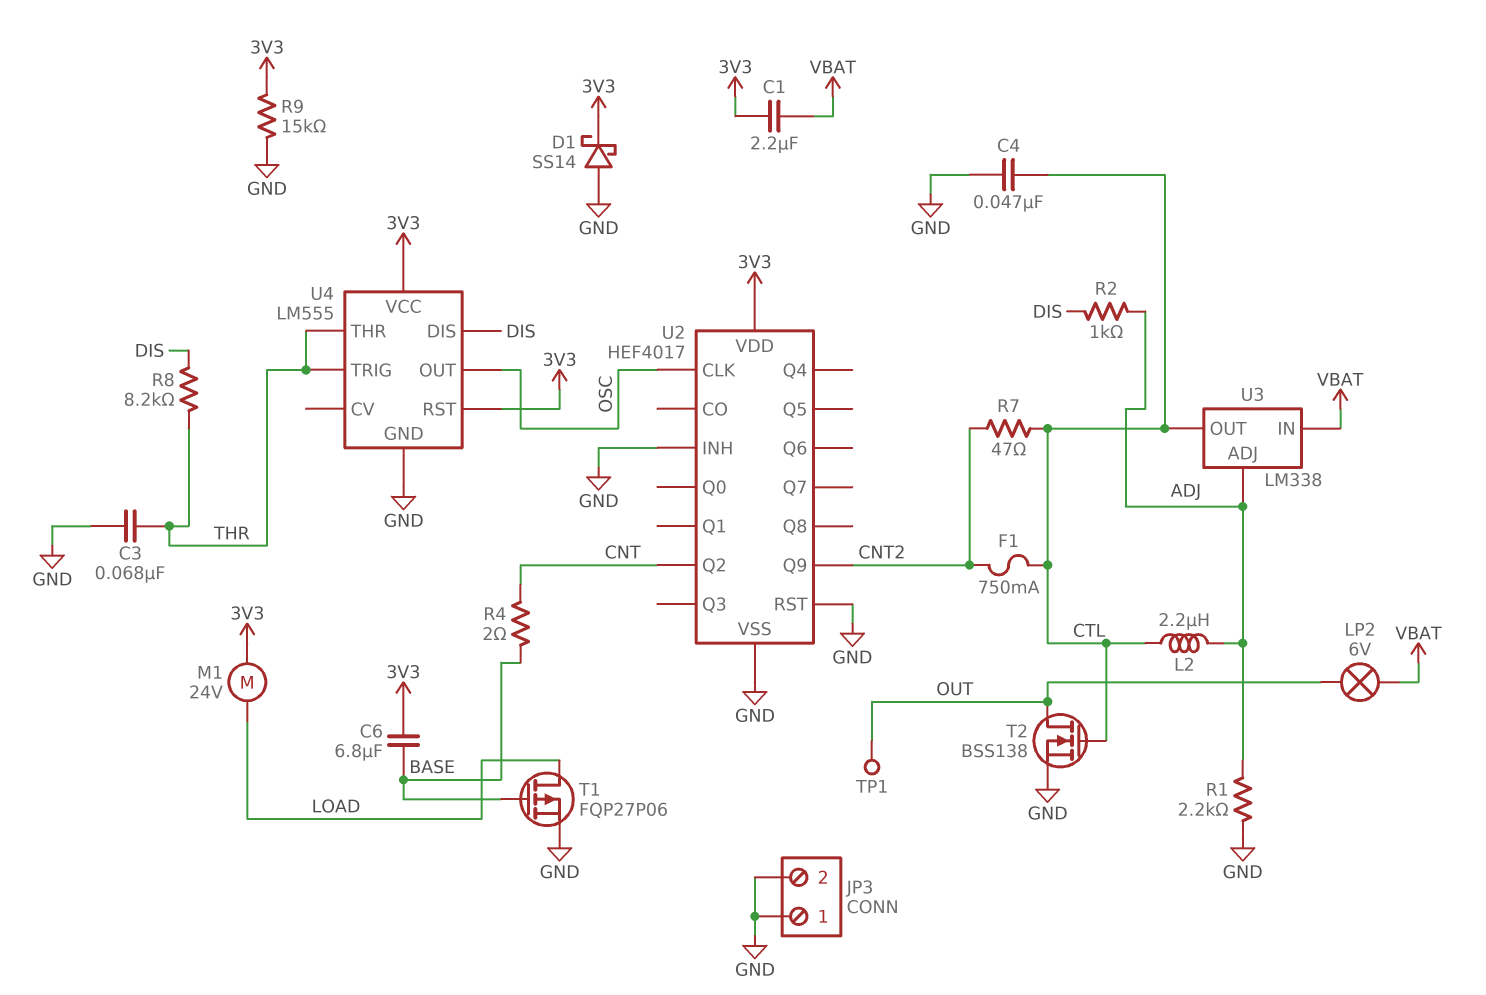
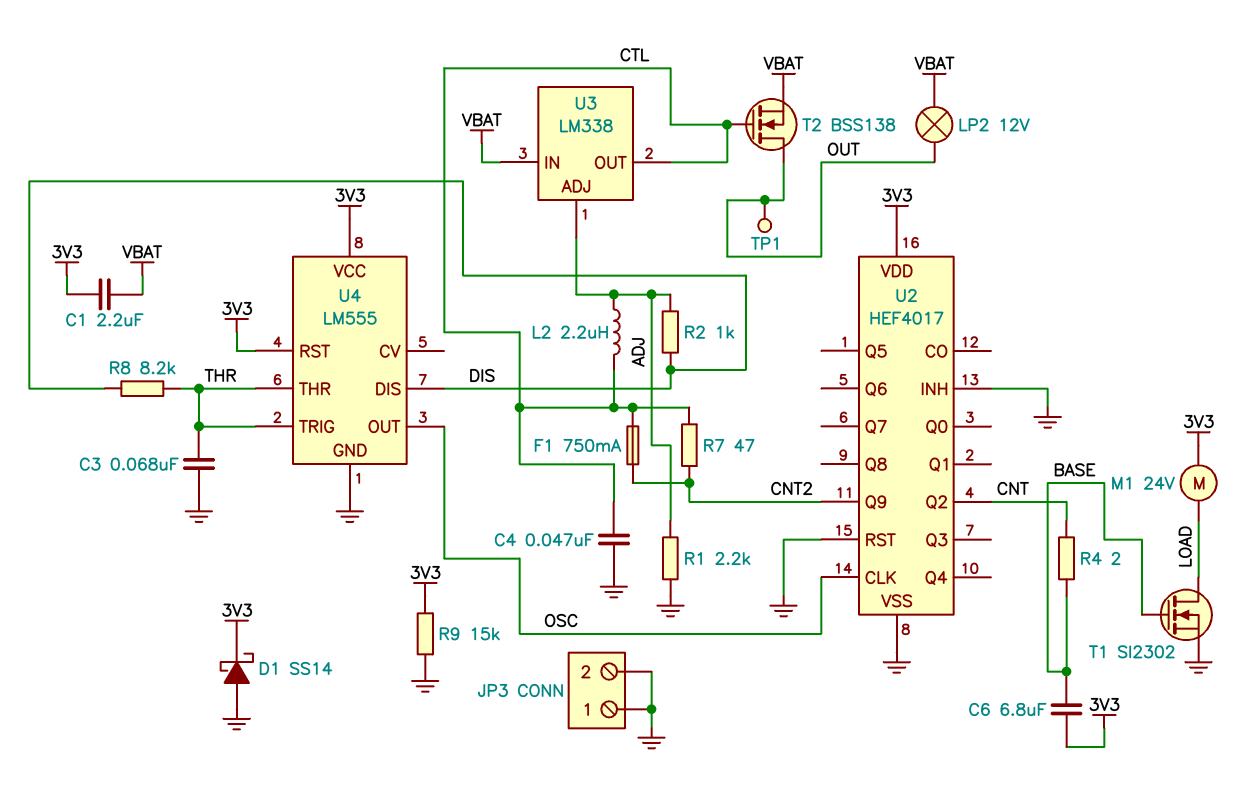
LP2: lamp 6V (OUT, VBAT) -> lamp 12V (OUT, VBAT)
T1: PMOS FQP27P06 (G BASE, D LOAD, S GND) -> NMOS SI2302 (G BASE, D LOAD, S GND)
T2: NMOS BSS138 (G CTL, D OUT, S GND) -> NMOS BSS138 (G CTL, D OUT, S VBAT)

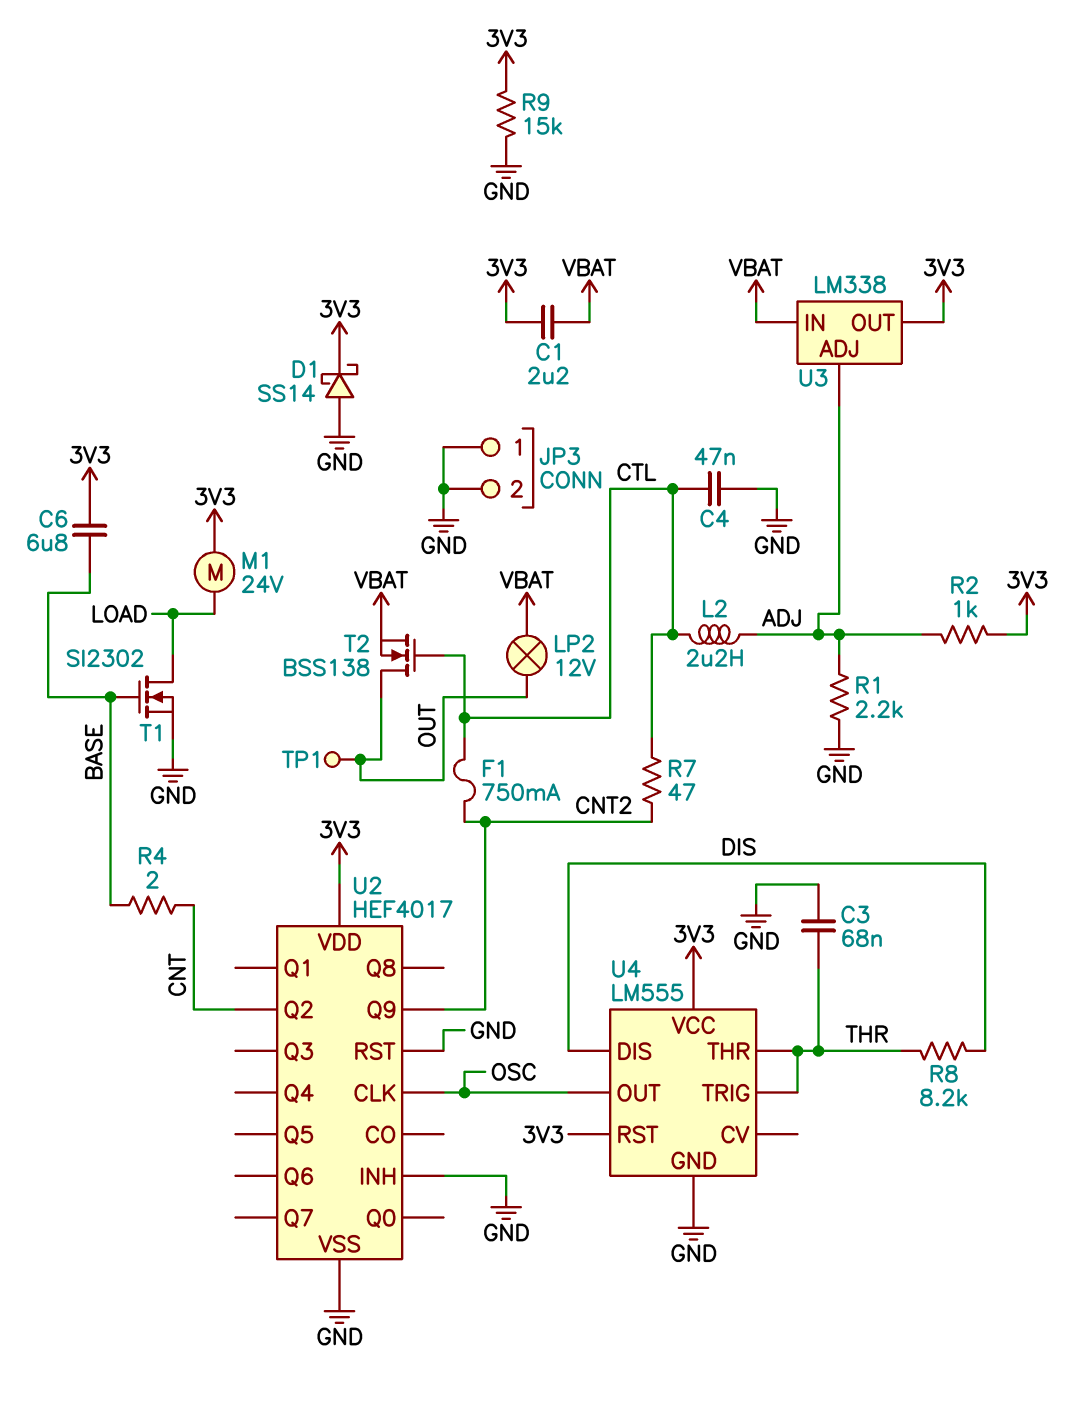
R2: 1k (ADJ, DIS) -> 1k (3V3, ADJ)
U3 pin OUT: CTL -> 3V3

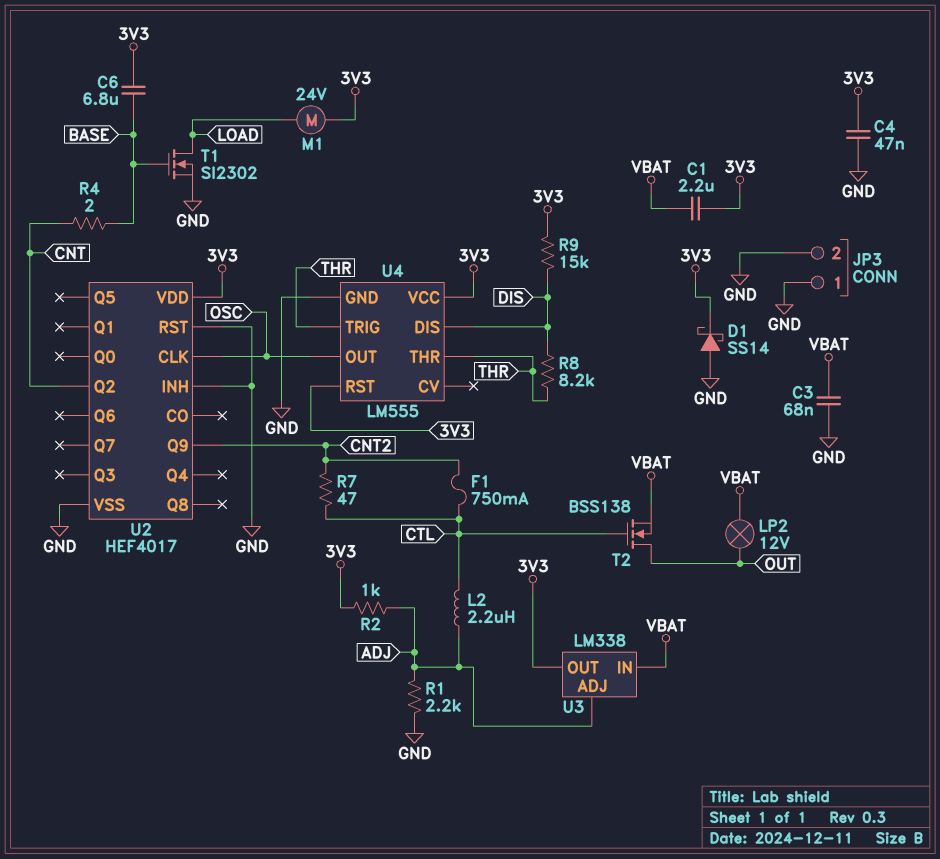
C3: 68nF (GND, THR) -> 68nF (GND, VBAT)
C4: 47nF (CTL, GND) -> 47nF (3V3, GND)
R9: 15k (3V3, GND) -> 15k (3V3, DIS)
TP1: test point (OUT) -> none

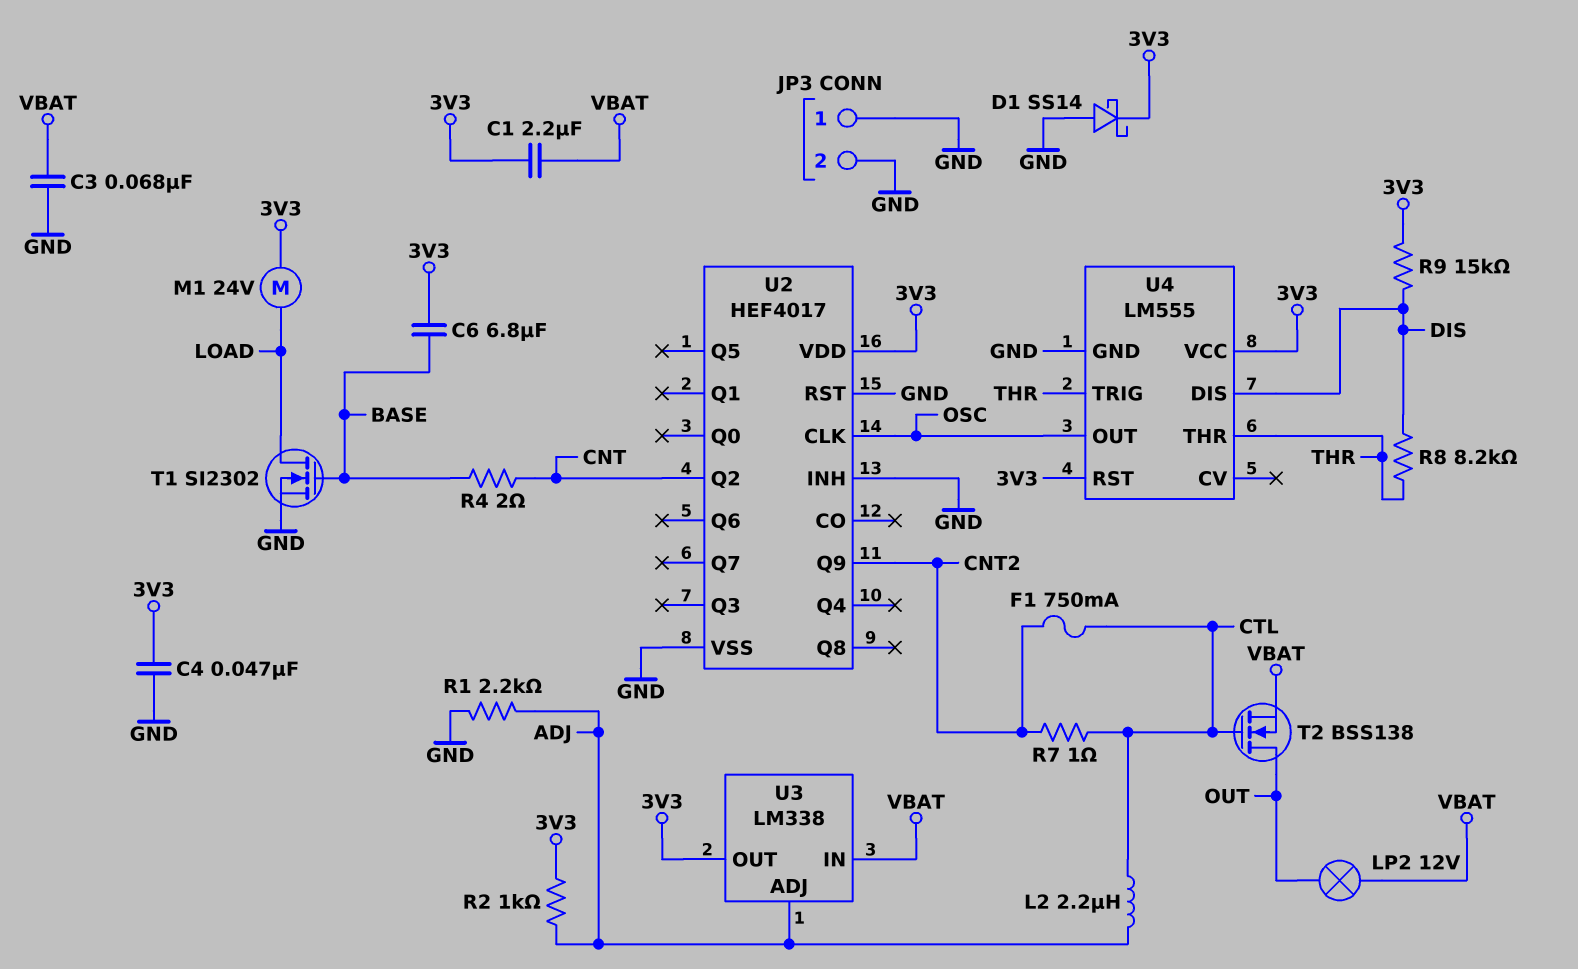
R7: 47 (CNT2, CTL) -> 1 (CNT2, CTL)

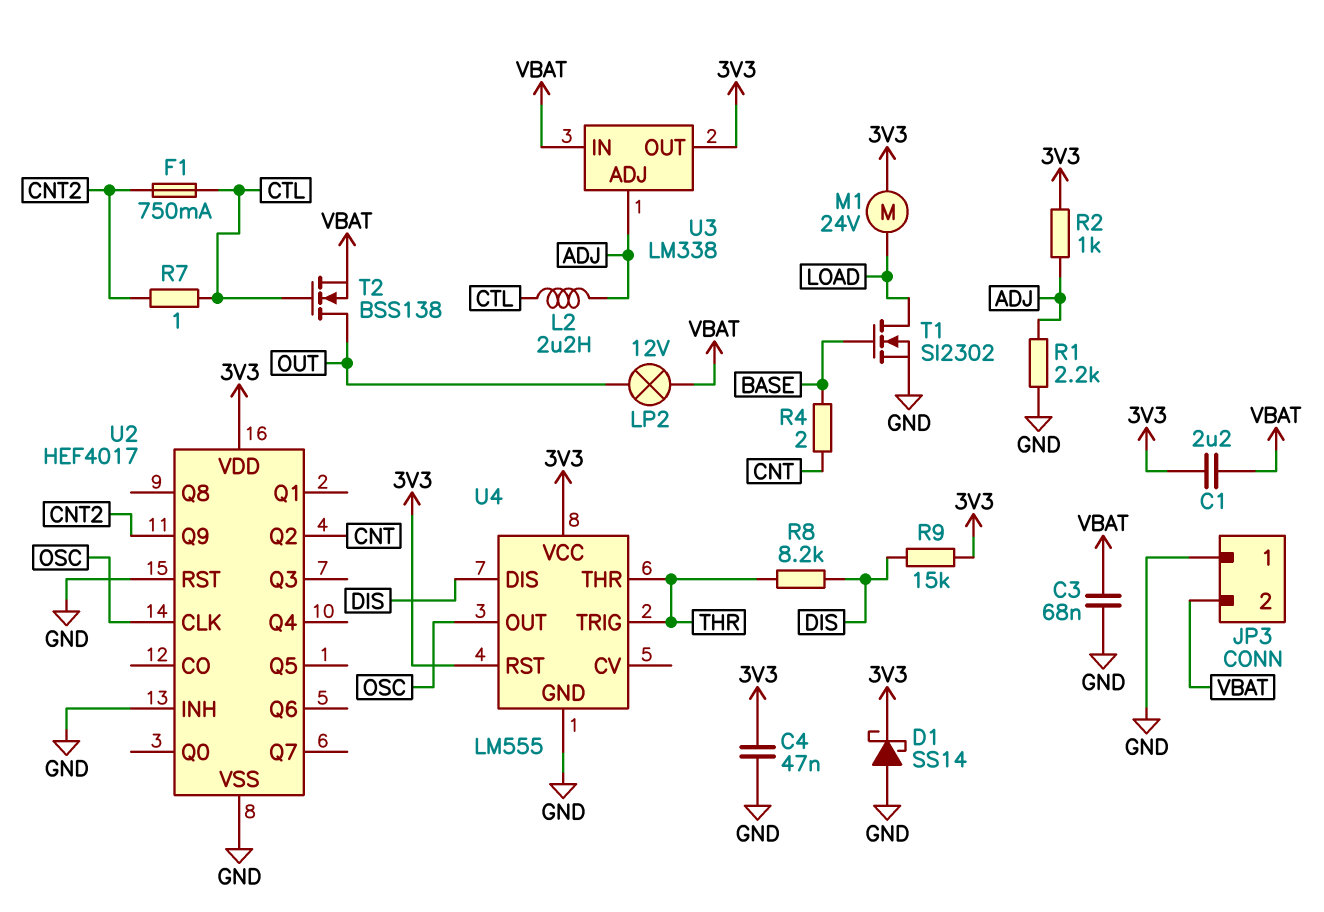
C6: 6.8uF (3V3, BASE) -> none
JP3 pin 2: GND -> VBAT

